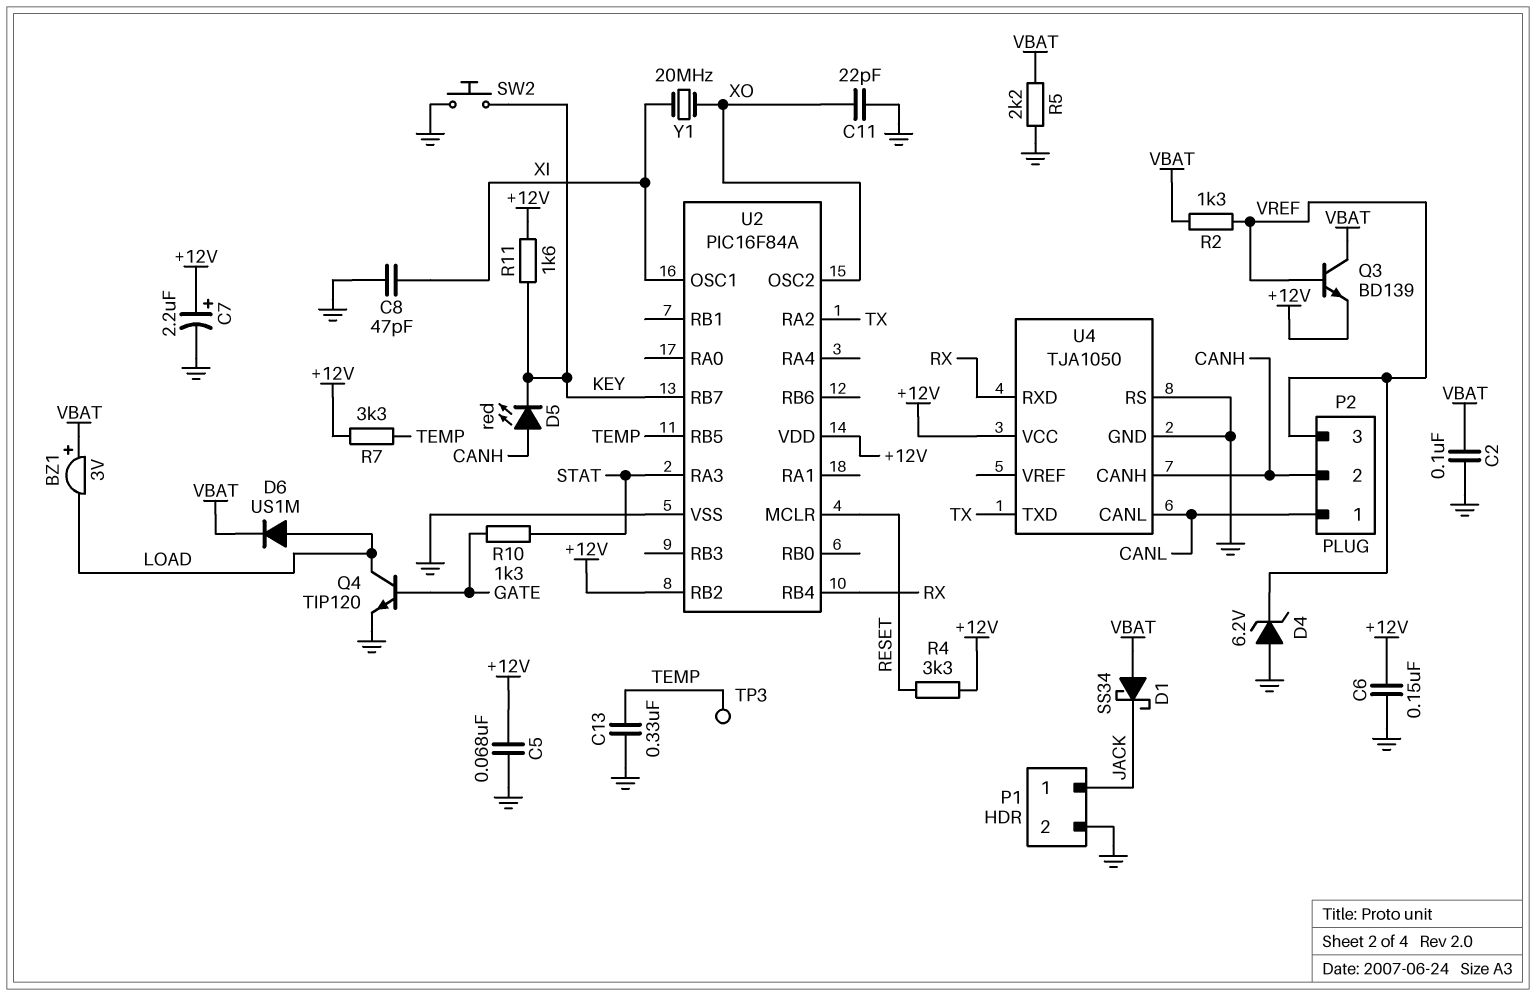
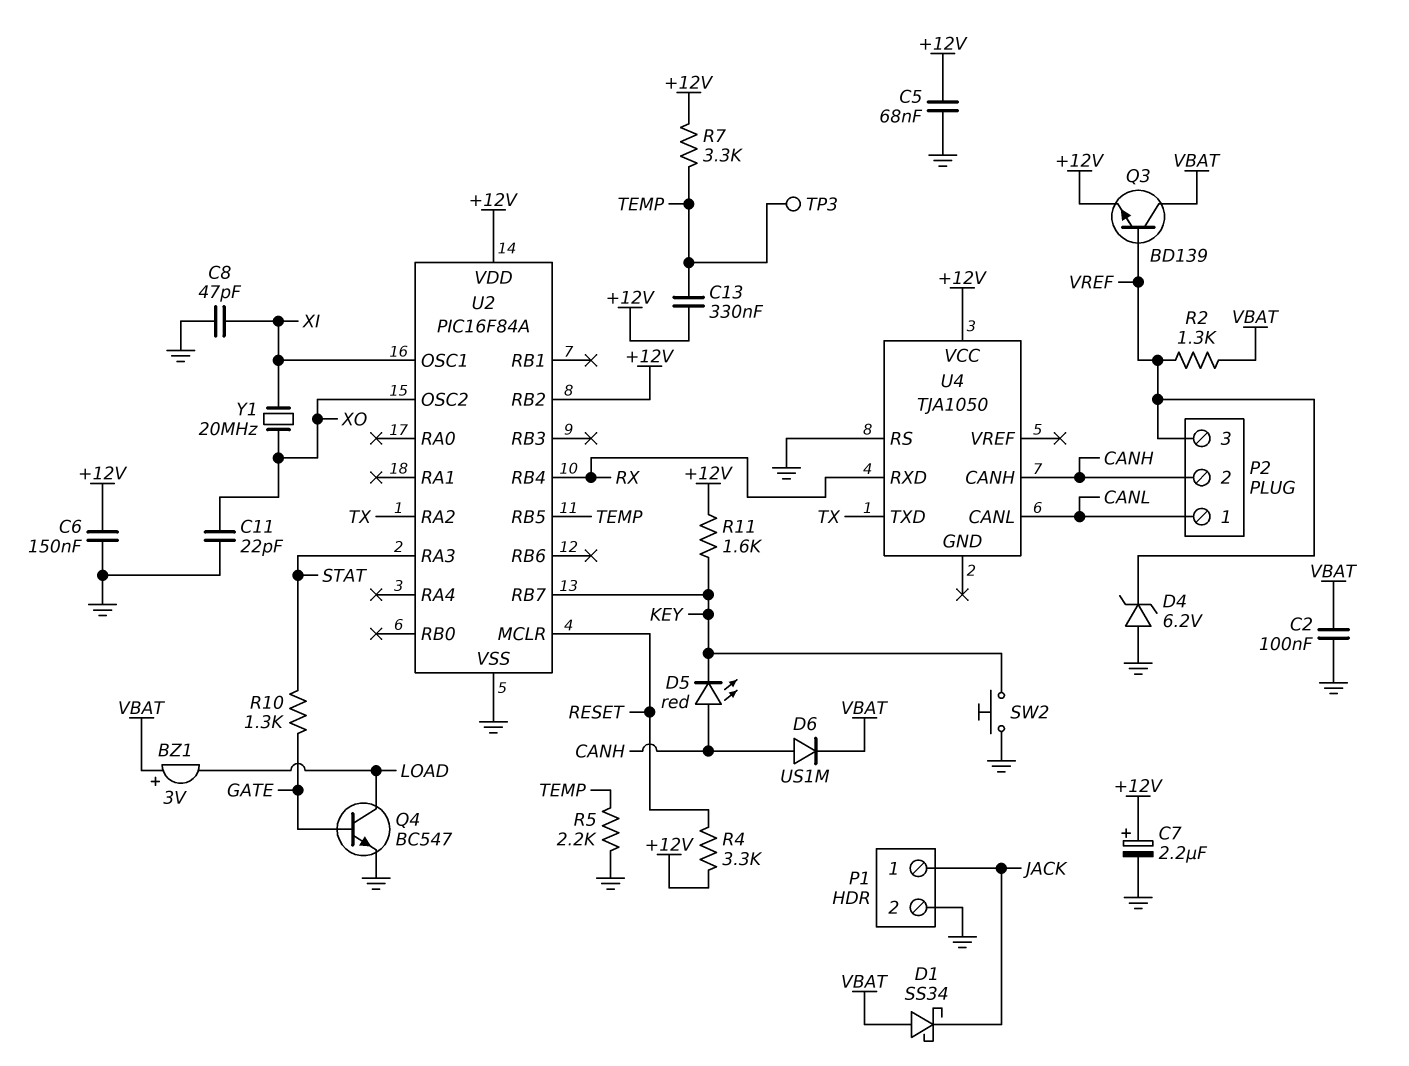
C13: 330nF (GND, TEMP) -> 330nF (+12V, TEMP)
D6: diode US1M (A LOAD, K VBAT) -> diode US1M (A CANH, K VBAT)
Q4: NPN TIP120 (B GATE, C LOAD, E GND) -> NPN BC547 (B GATE, C LOAD, E GND)
R5: 2.2k (GND, VBAT) -> 2.2k (GND, TEMP)
U4 pin GND: GND -> none

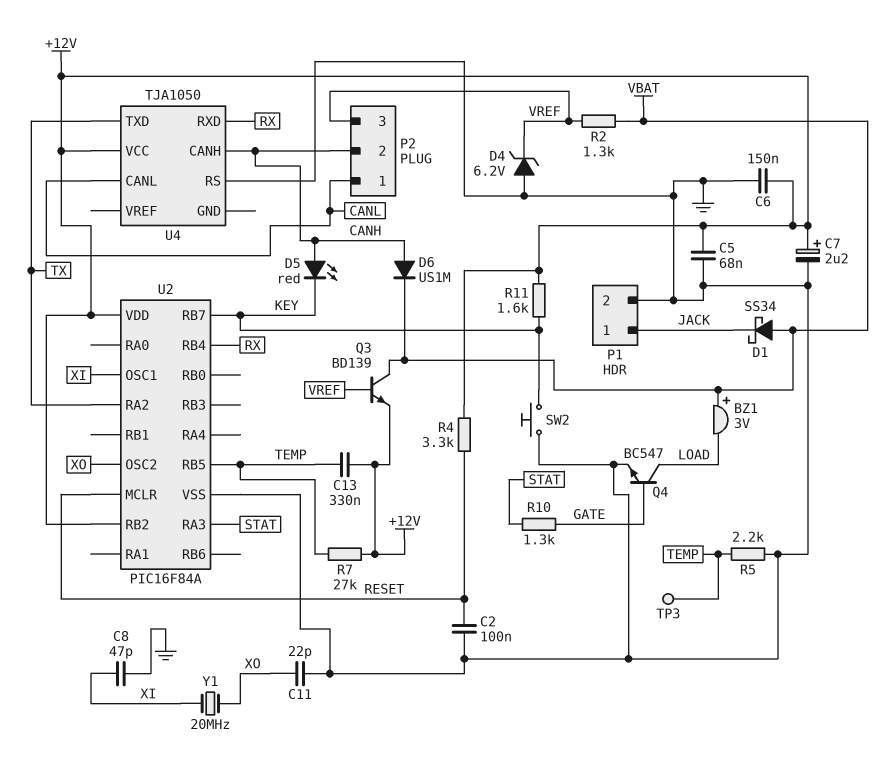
C2: 100nF (GND, VBAT) -> 100nF (GND, RESET)
R7: 3.3k (+12V, TEMP) -> 27k (+12V, TEMP)

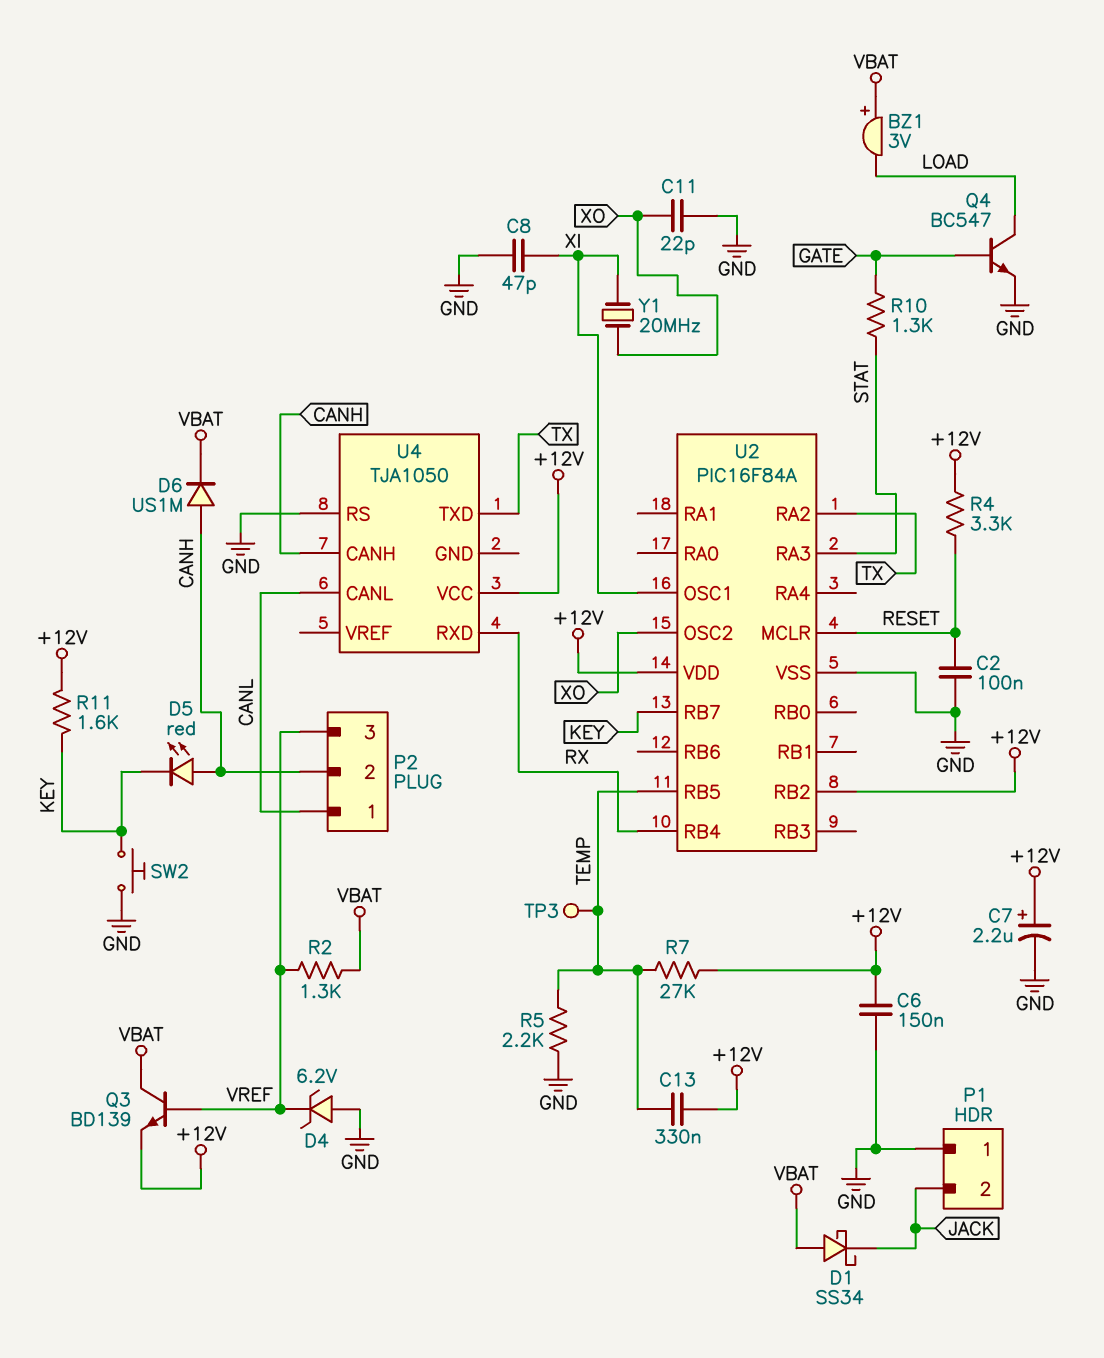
C5: 68nF (+12V, GND) -> none
P1 pin 1: JACK -> GND
P1 pin 2: GND -> JACK

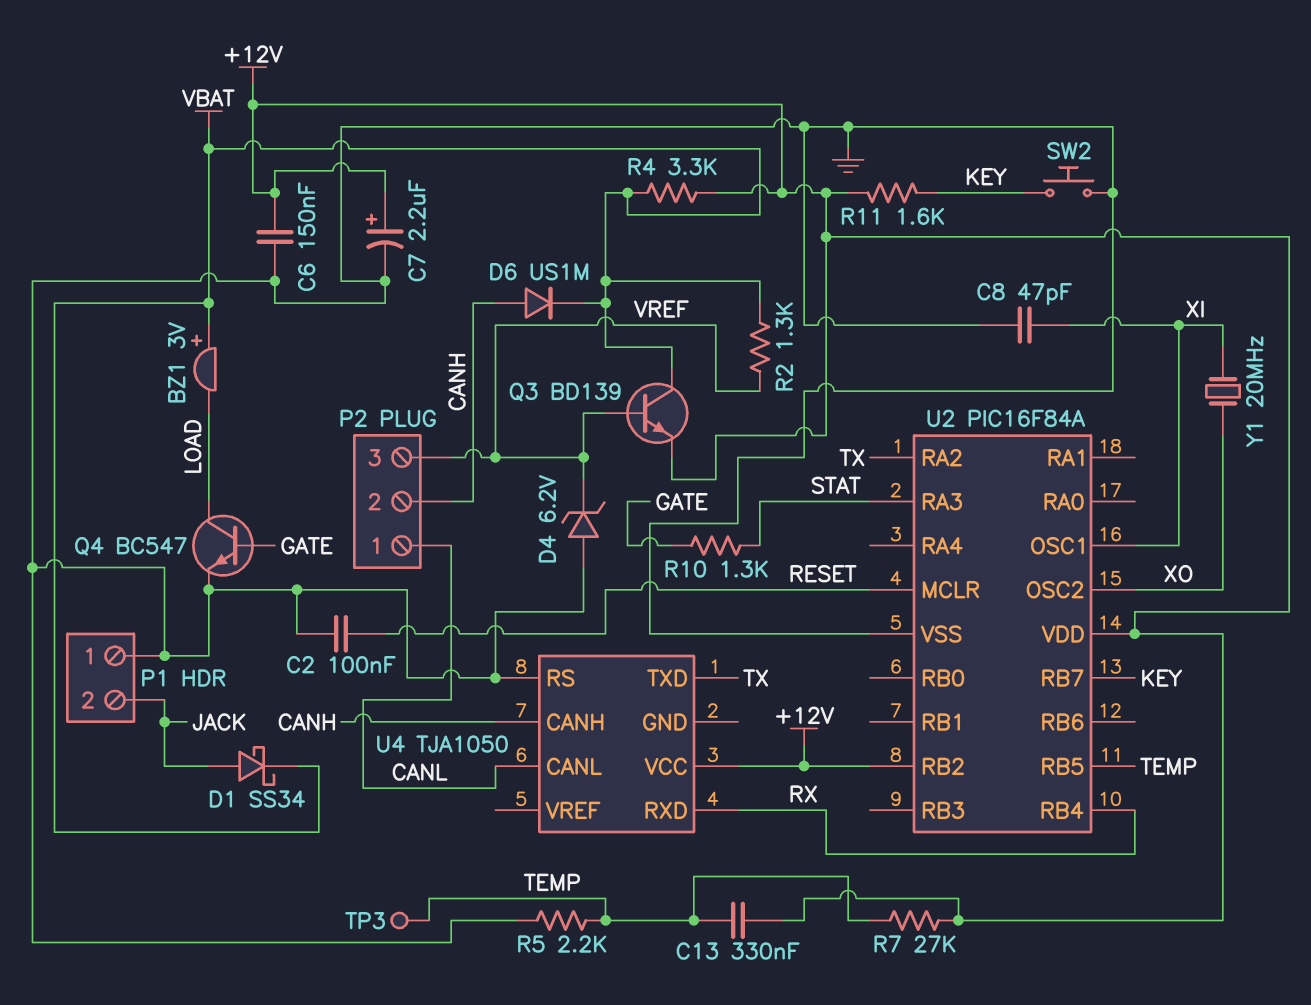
C11: 22pF (GND, XO) -> none
D1: schottky SS34 (A VBAT, K JACK) -> schottky SS34 (A JACK, K VBAT)
D5: LED red (A CANH, K KEY) -> none
R4: 3.3k (+12V, RESET) -> 3.3k (+12V, VBAT)

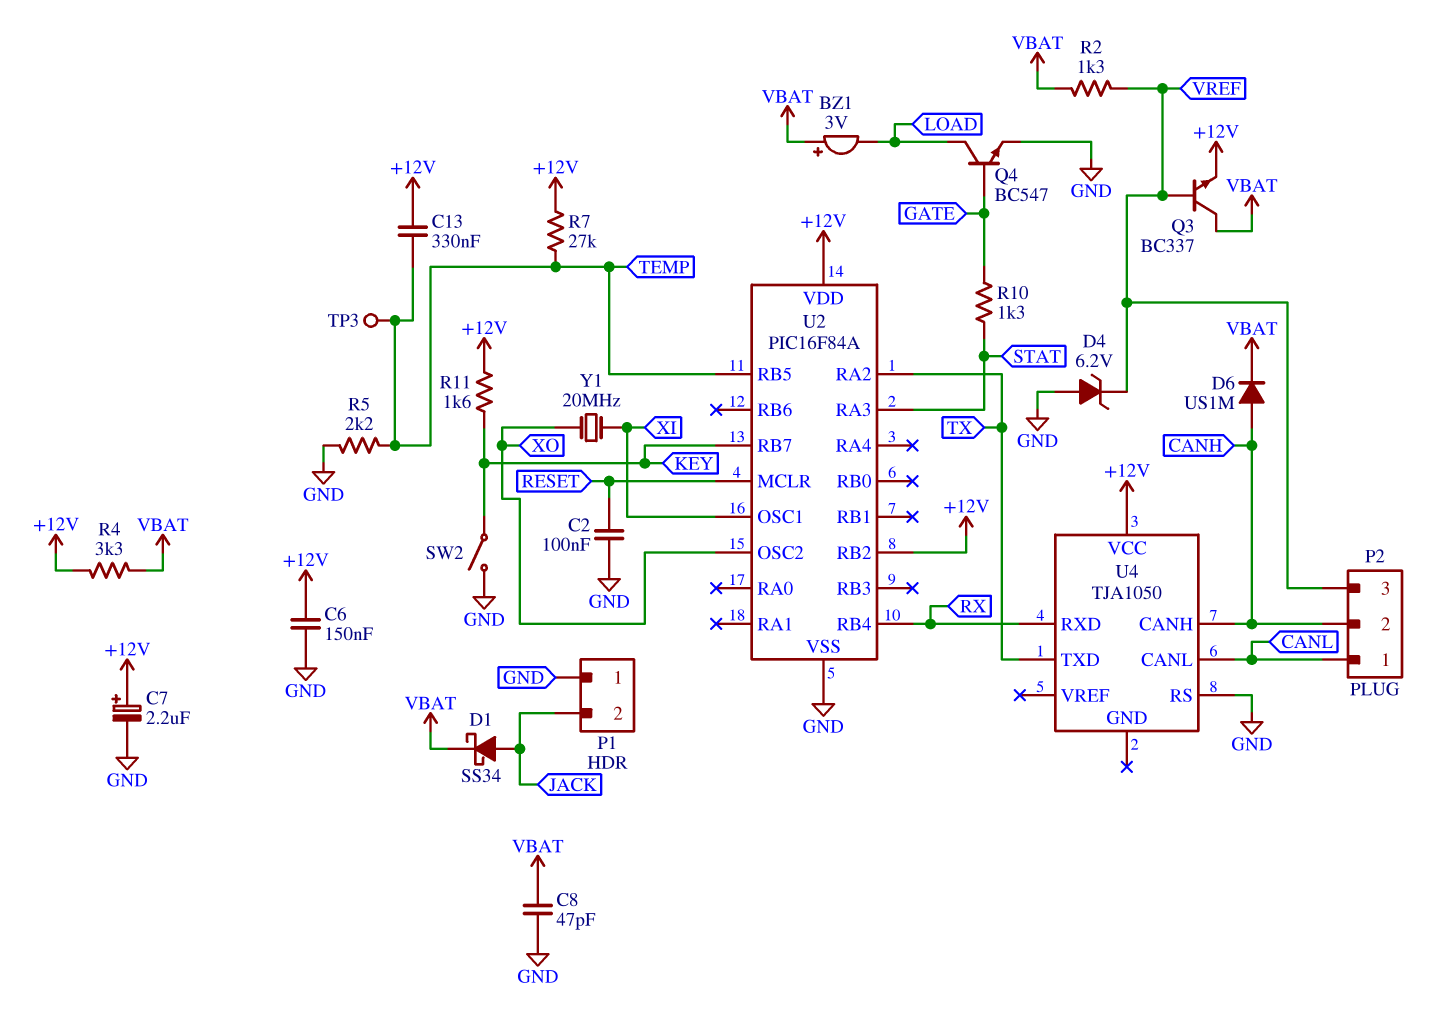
C8: 47pF (GND, XI) -> 47pF (GND, VBAT)
Q3: NPN BD139 (B VREF, C VBAT, E +12V) -> NPN BC337 (B VREF, C VBAT, E +12V)
SW2: button (GND, KEY) -> switch (GND, KEY)

